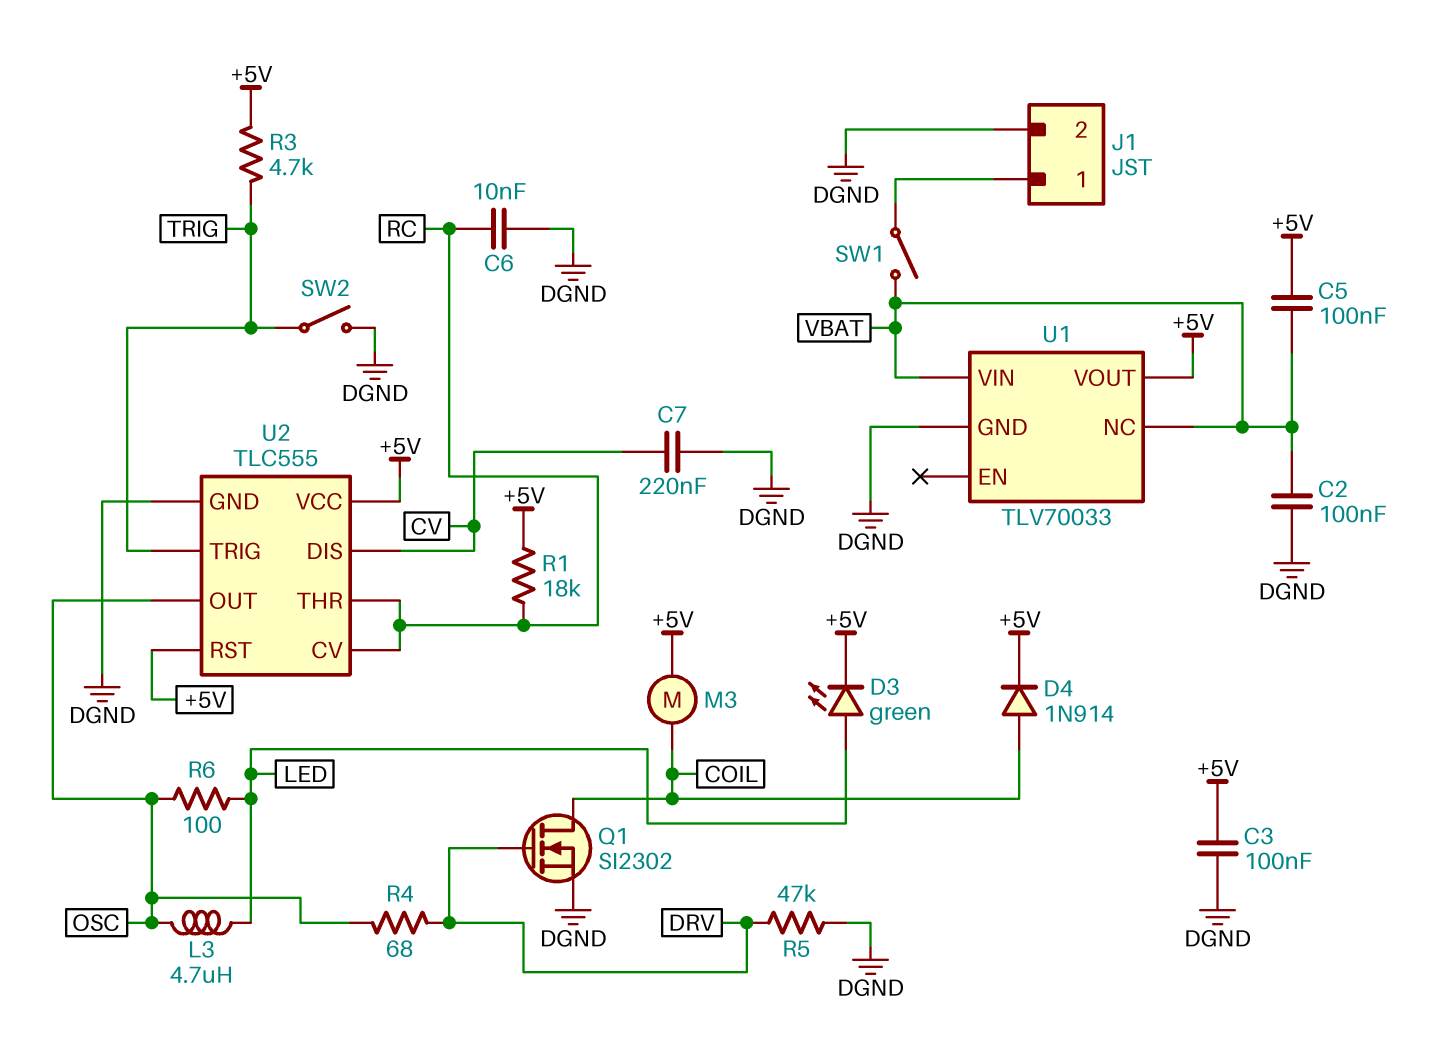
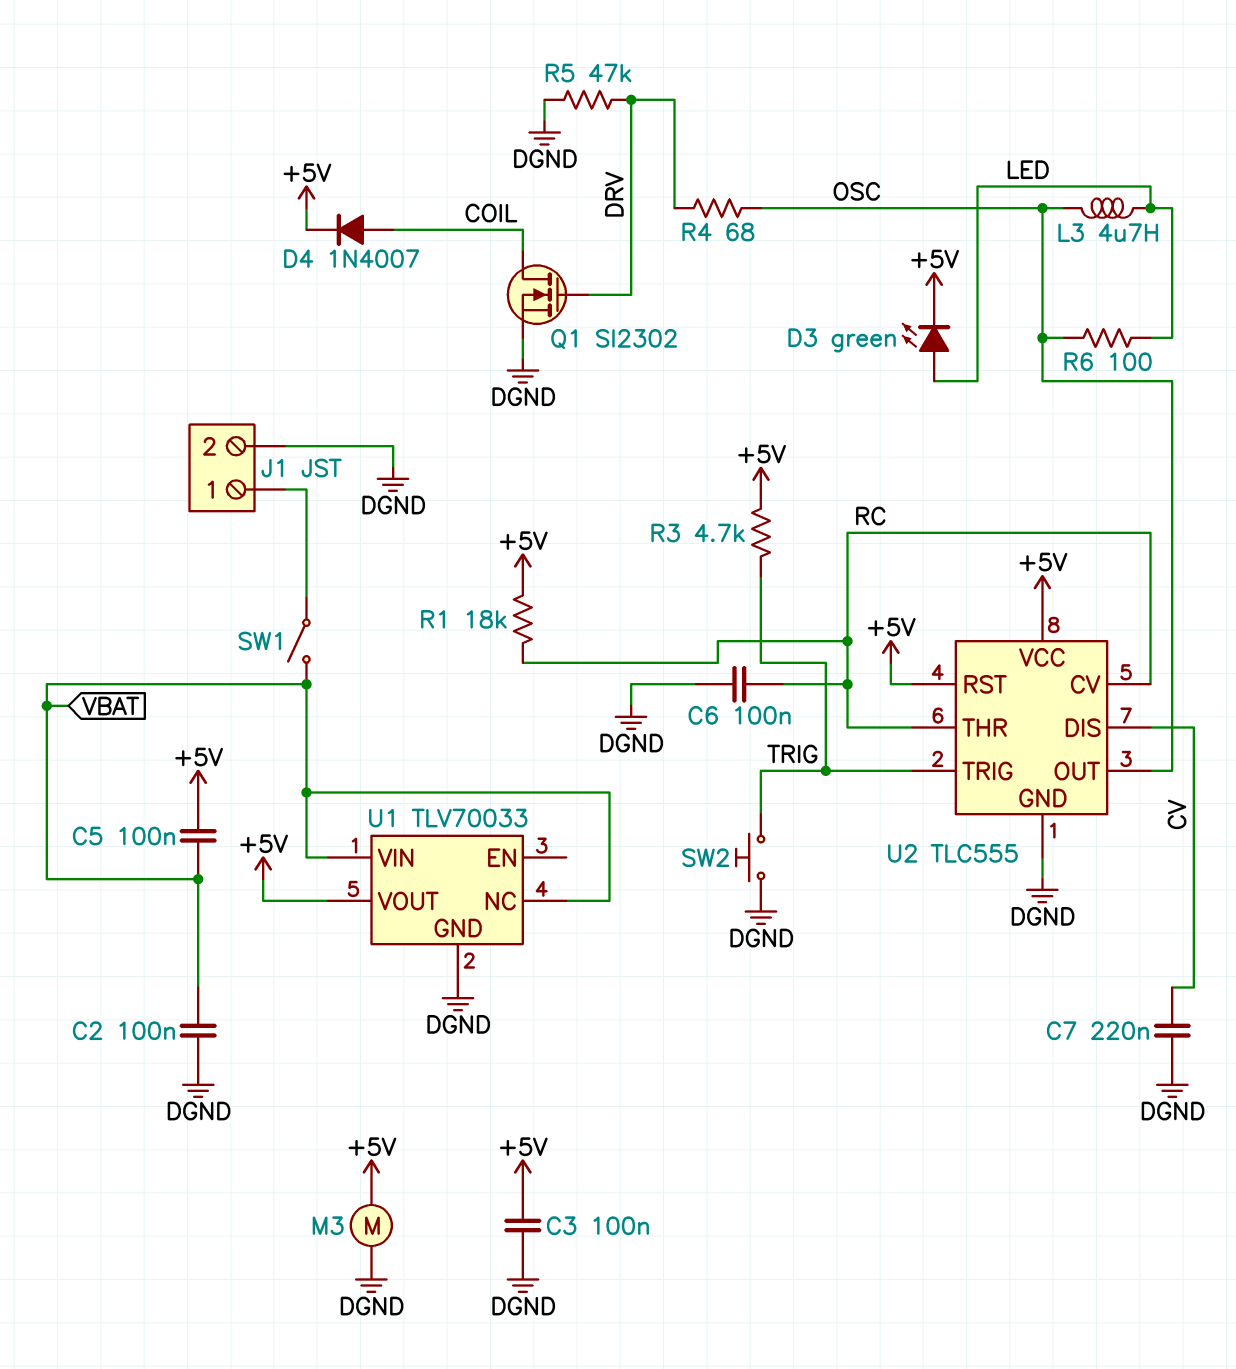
C6: 10nF (DGND, RC) -> 100nF (DGND, RC)
D4: diode 1N914 (A COIL, K +5V) -> diode 1N4007 (A COIL, K +5V)
M3: motor (+5V, COIL) -> motor (+5V, DGND)
SW2: switch (DGND, TRIG) -> button (DGND, TRIG)

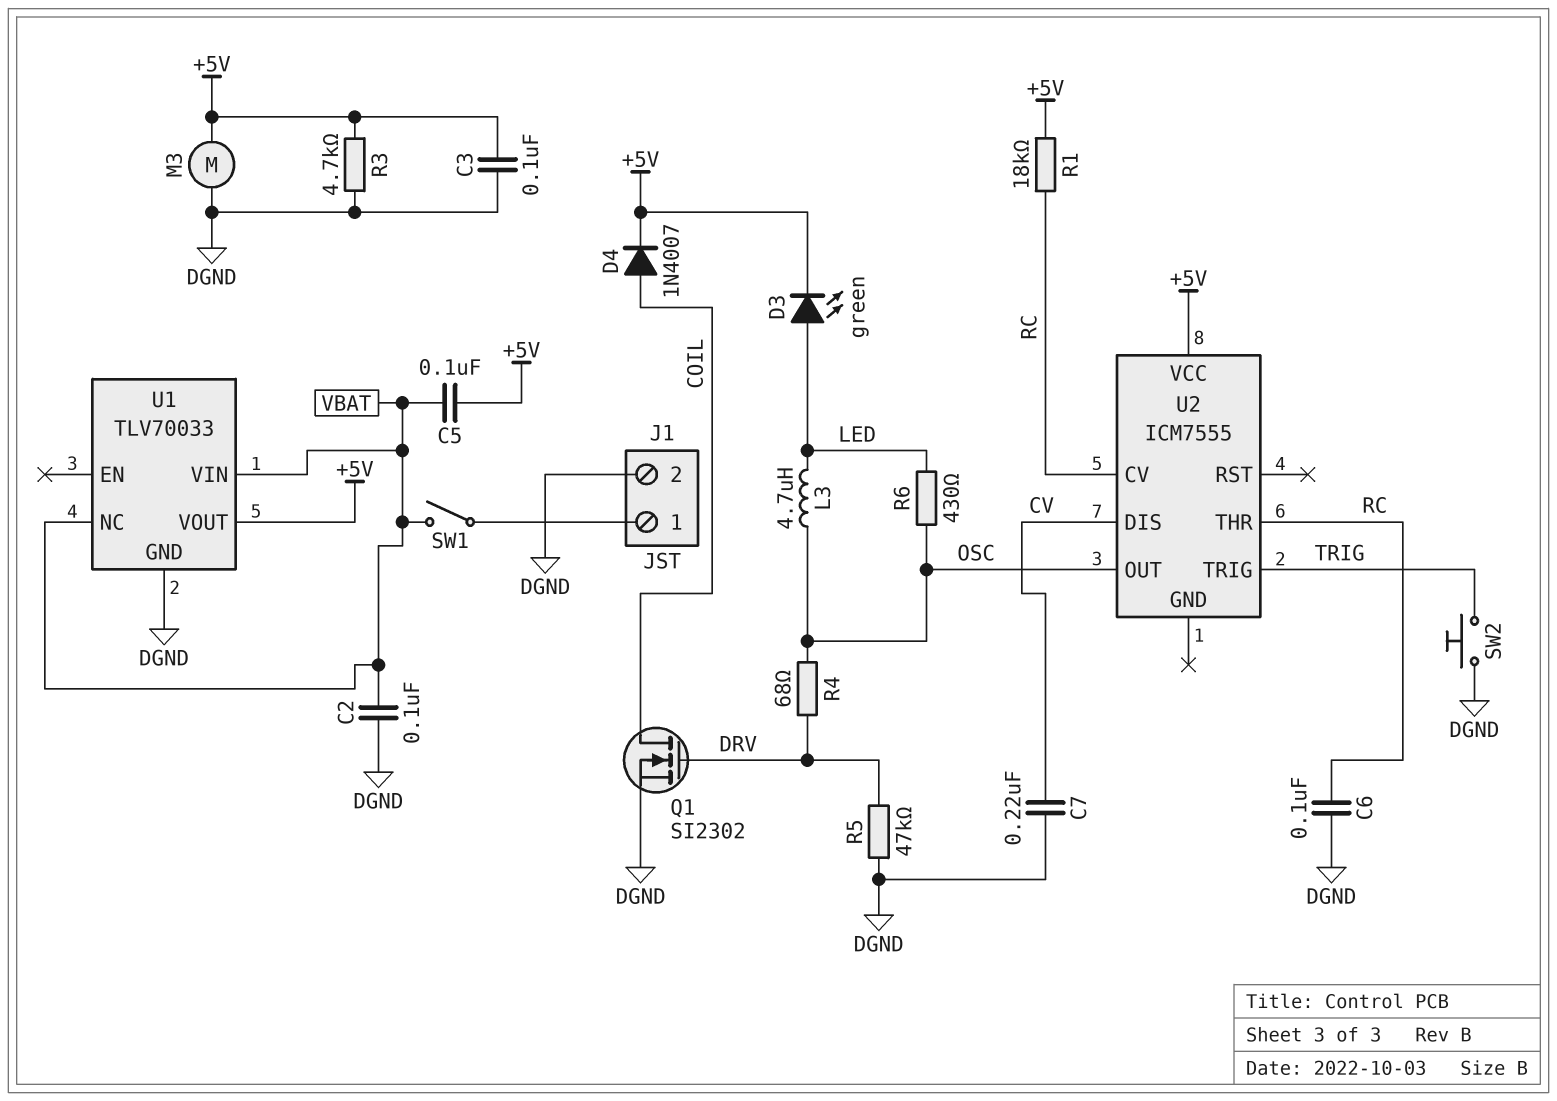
R3: 4.7k (+5V, TRIG) -> 4.7k (+5V, DGND)
R6: 100 (LED, OSC) -> 430 (LED, OSC)
U2: TLC555 -> ICM7555
U2 pin GND: DGND -> none
U2 pin RST: +5V -> none

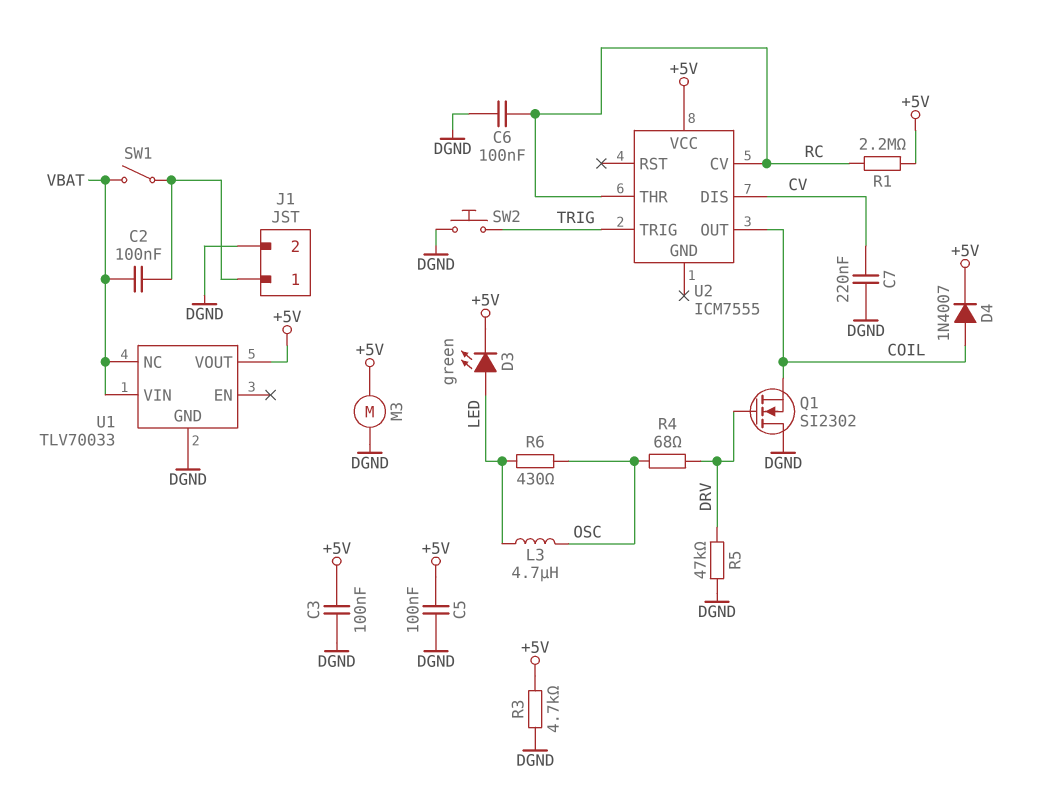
C2: 100nF (DGND, VBAT) -> 100nF (J1/1, VBAT)
C5: 100nF (+5V, VBAT) -> 100nF (+5V, DGND)
Q1: NMOS SI2302 (G DRV, D COIL, S DGND) -> NMOS SI2302 (G DRV, D DGND, S COIL)
R1: 18k (+5V, RC) -> 2.2M (+5V, RC)
U2 pin OUT: OSC -> COIL

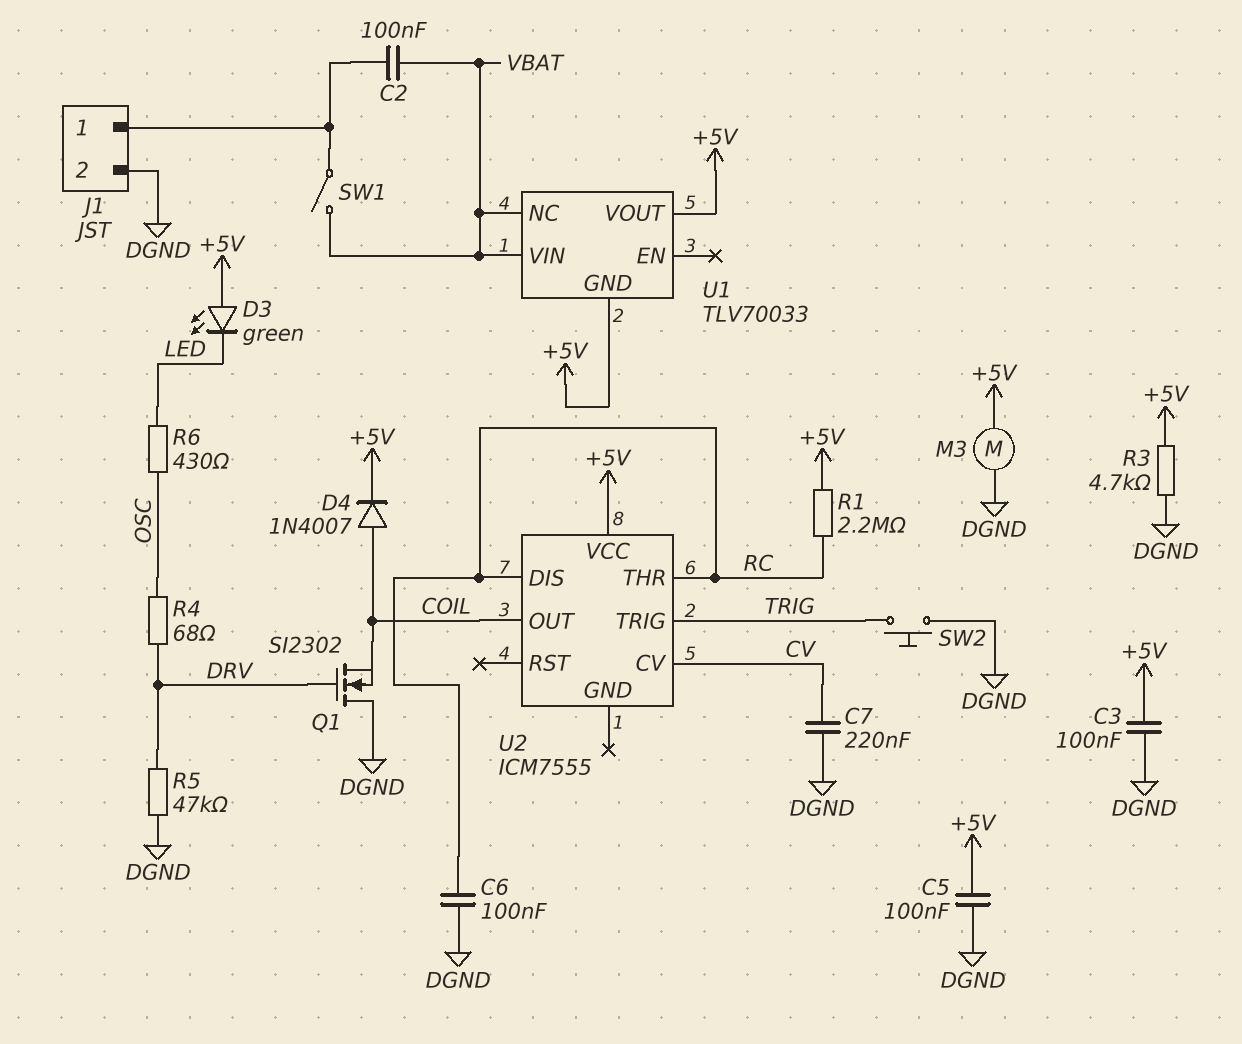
D3: LED green (A LED, K +5V) -> LED green (A +5V, K LED)
L3: 4.7uH (LED, OSC) -> none
U1 pin GND: DGND -> +5V
U2 pin CV: RC -> CV
U2 pin DIS: CV -> RC

